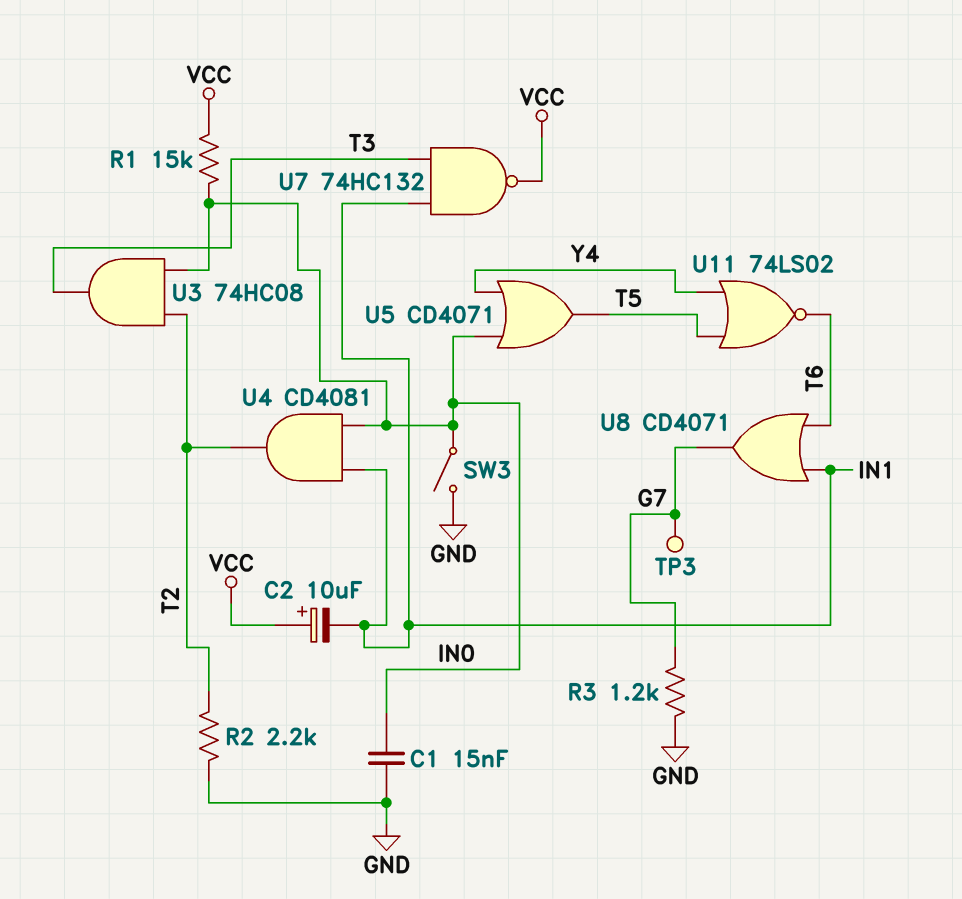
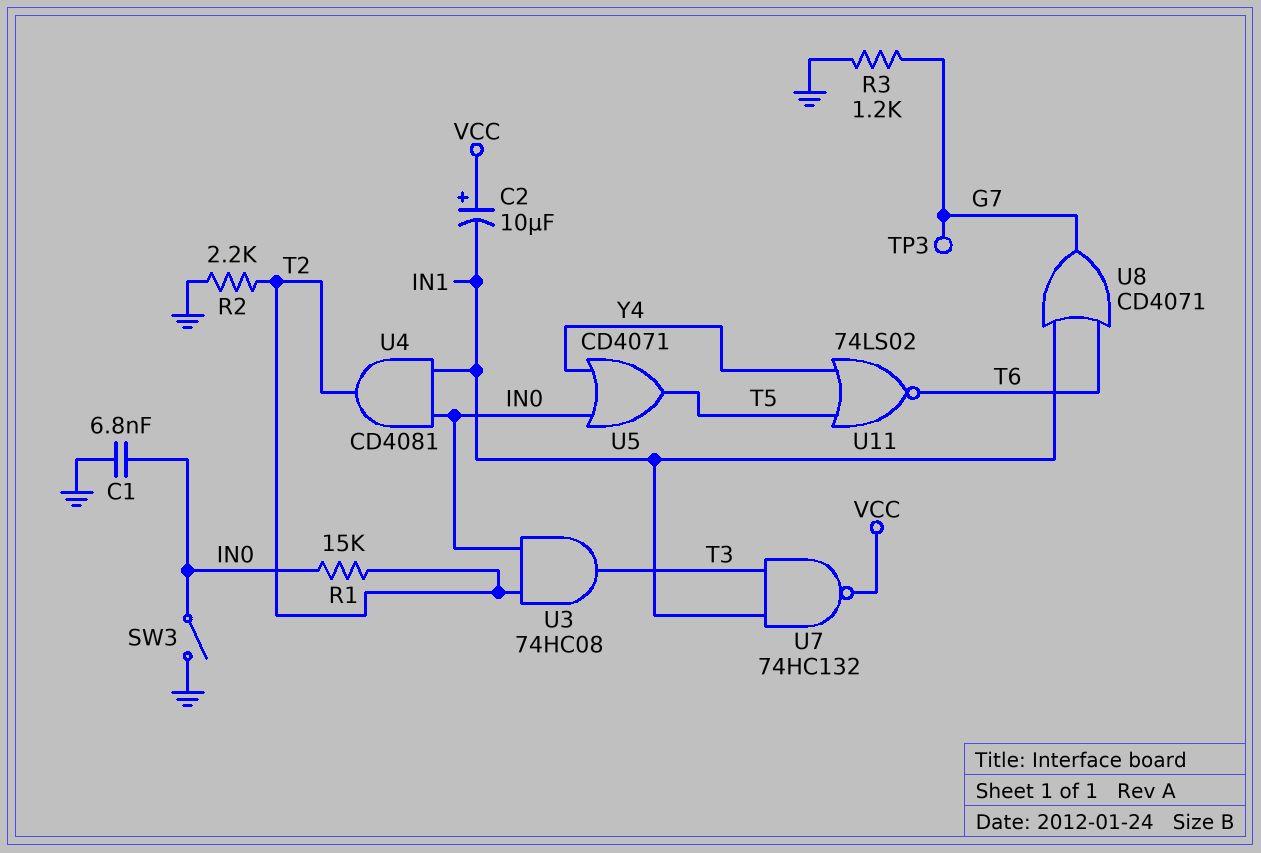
C1: 15nF (GND, IN0) -> 6.8nF (GND, IN0)
R1: 15k (IN0, VCC) -> 15k (IN0, T2)

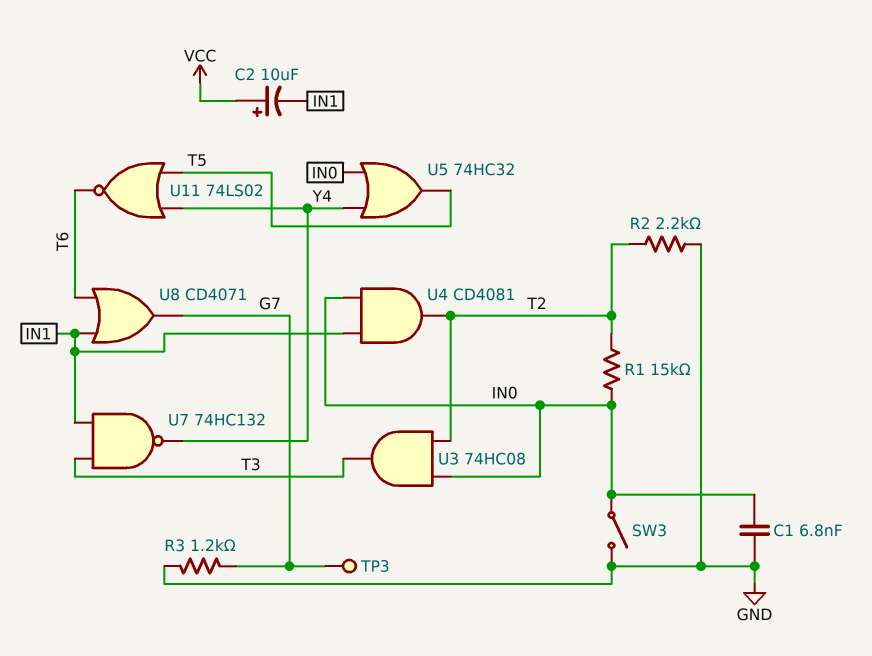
U5: OR CD4071 (in IN0, in Y4, out T5) -> OR 74HC32 (in IN0, in Y4, out T5)
U7: NAND 74HC132 (in IN1, in T3, out VCC) -> NAND 74HC132 (in IN1, in T3, out Y4)

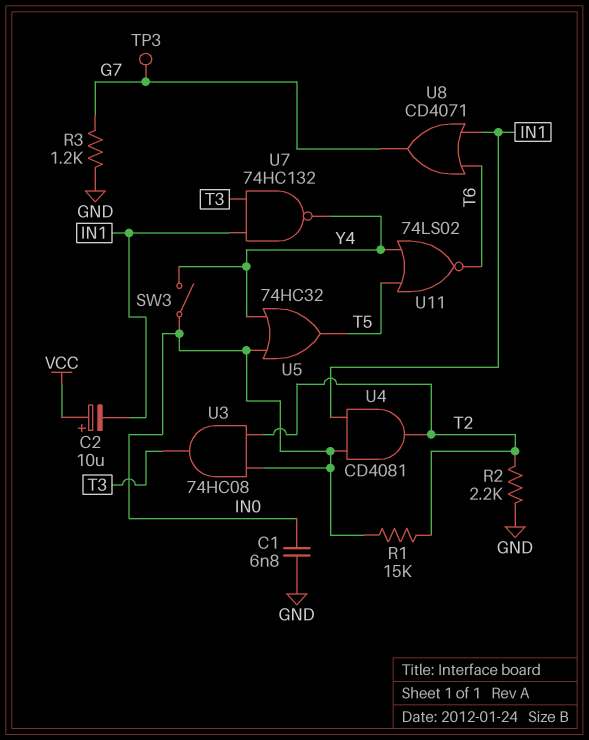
SW3: switch (GND, IN0) -> switch (IN0, Y4)

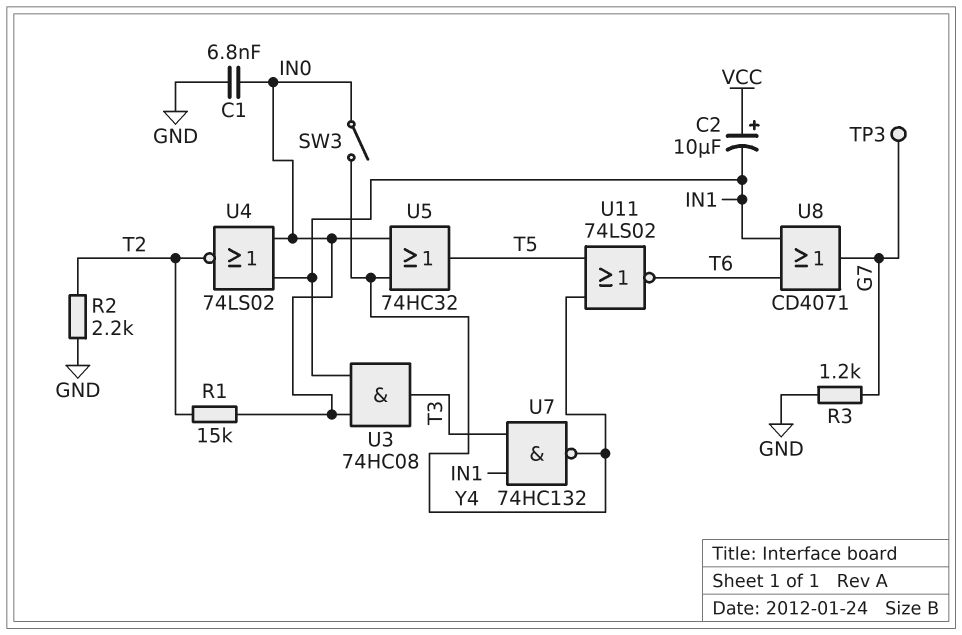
U3: AND 74HC08 (in IN0, in T2, out T3) -> AND 74HC08 (in IN0, in IN1, out T3)
U4: AND CD4081 (in IN0, in IN1, out T2) -> NOR 74LS02 (in IN0, in IN1, out T2)

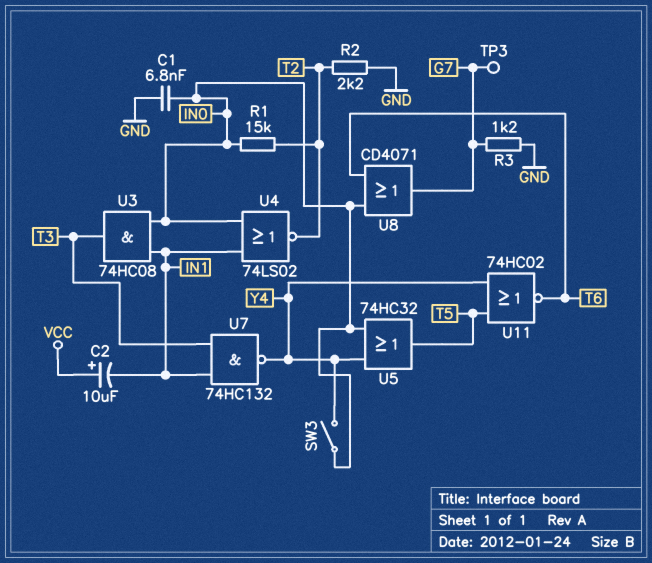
U8: OR CD4071 (in IN1, in T6, out G7) -> OR CD4071 (in IN0, in T6, out G7)
U11: NOR 74LS02 (in T5, in Y4, out T6) -> NOR 74HC02 (in T5, in Y4, out T6)

